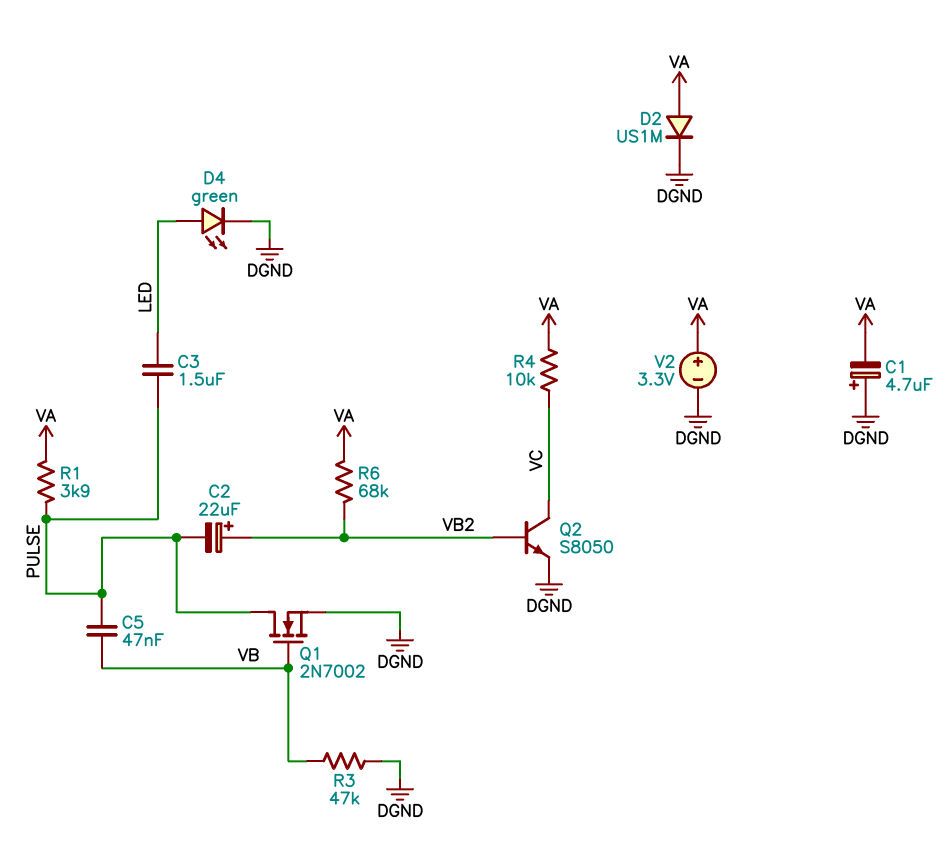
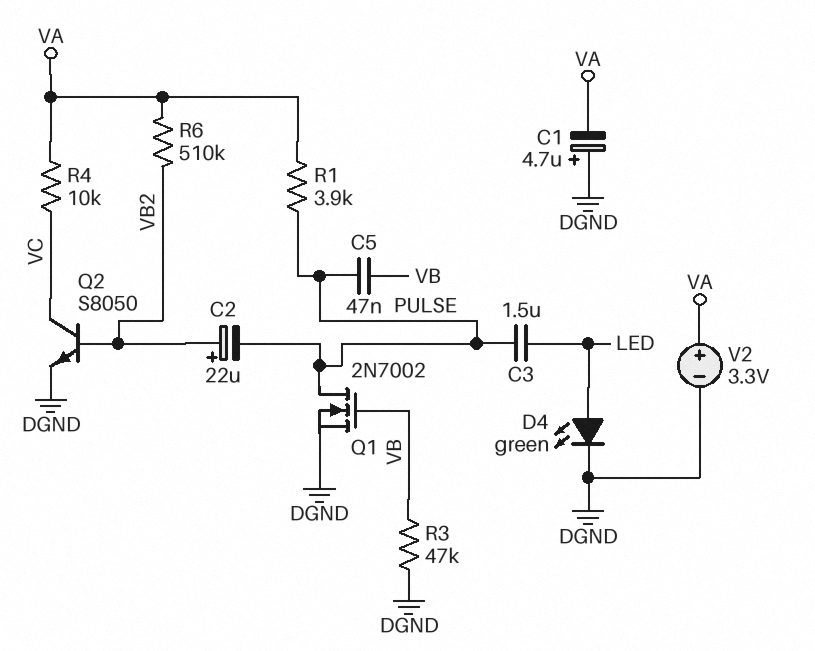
D2: diode US1M (A VA, K DGND) -> none
R6: 68k (VA, VB2) -> 510k (VA, VB2)

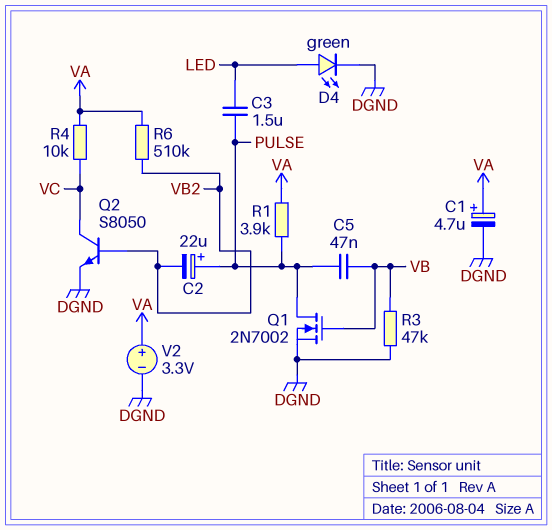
C1: 4.7uF (plus DGND, minus VA) -> 4.7uF (plus VA, minus DGND)
C2: 22uF (plus VB2, minus PULSE) -> 22uF (plus PULSE, minus VB2)

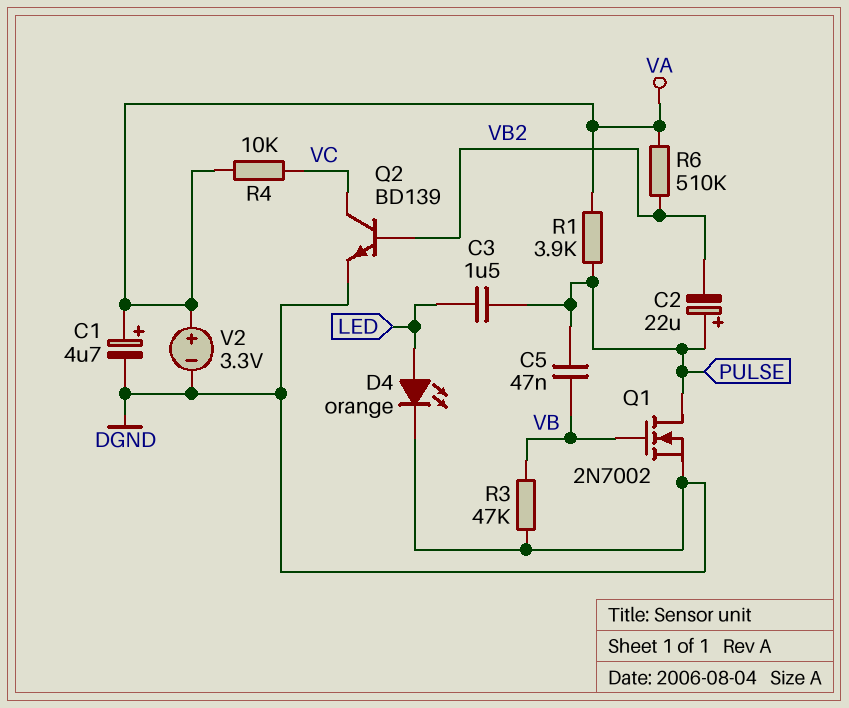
D4: LED green (A LED, K DGND) -> LED orange (A LED, K DGND)
Q2: NPN S8050 (B VB2, C VC, E DGND) -> NPN BD139 (B VB2, C VC, E DGND)

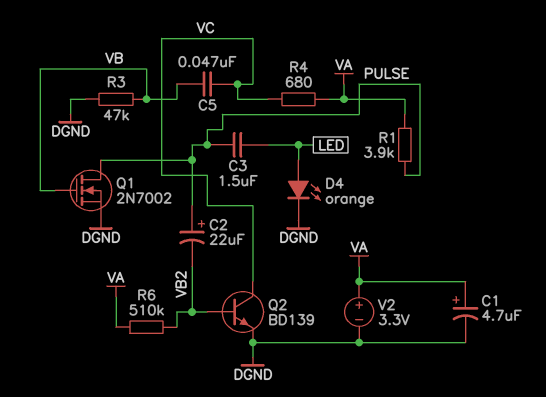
C5: 47nF (PULSE, VB) -> 47nF (VB, VC)
R4: 10k (VA, VC) -> 680 (VA, VC)

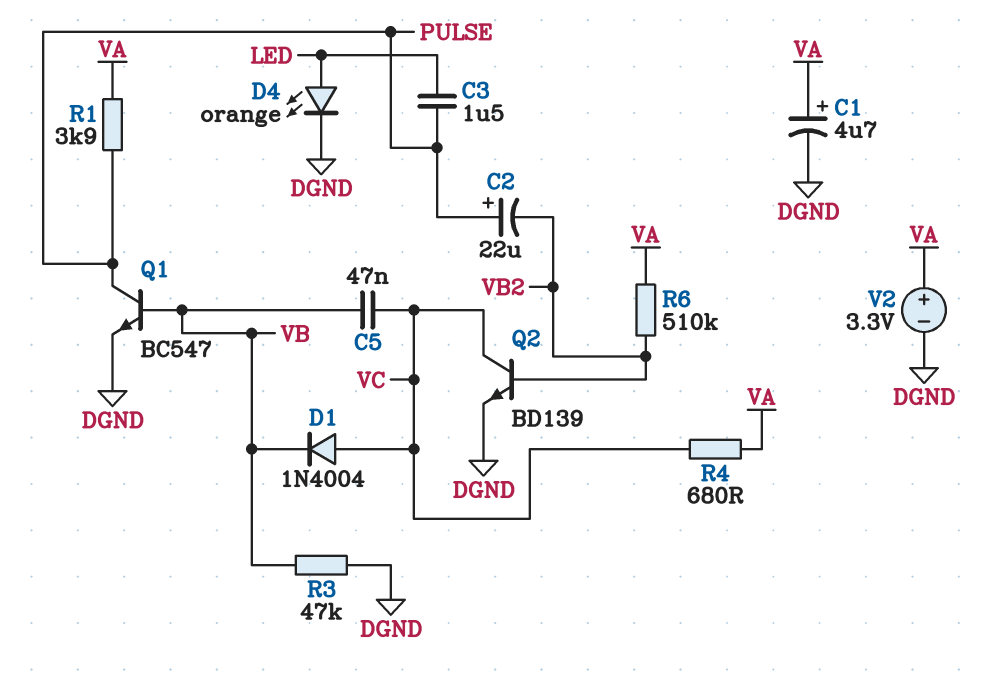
D1: none -> diode 1N4004 (A VC, K VB)
Q1: NMOS 2N7002 (G VB, D PULSE, S DGND) -> NPN BC547 (B VB, C PULSE, E DGND)

